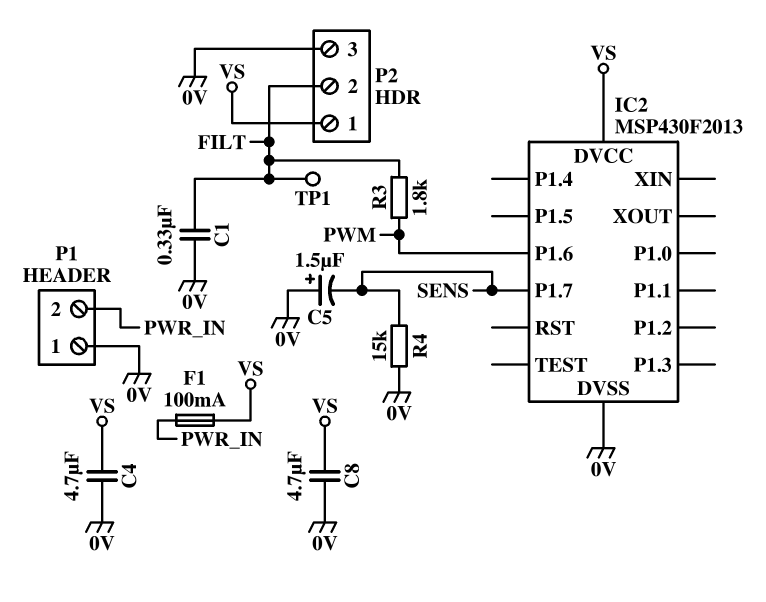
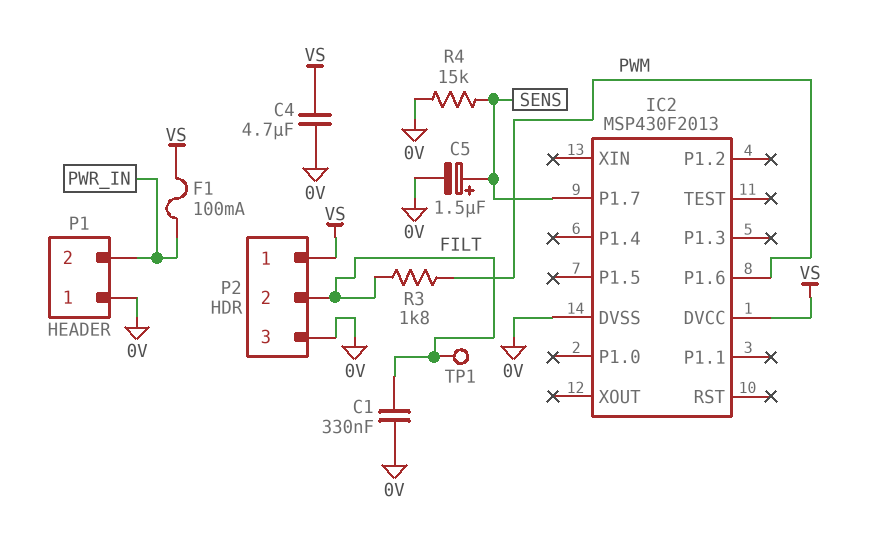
C5: 1.5uF (plus 0V, minus SENS) -> 1.5uF (plus SENS, minus 0V)
C8: 4.7uF (0V, VS) -> none

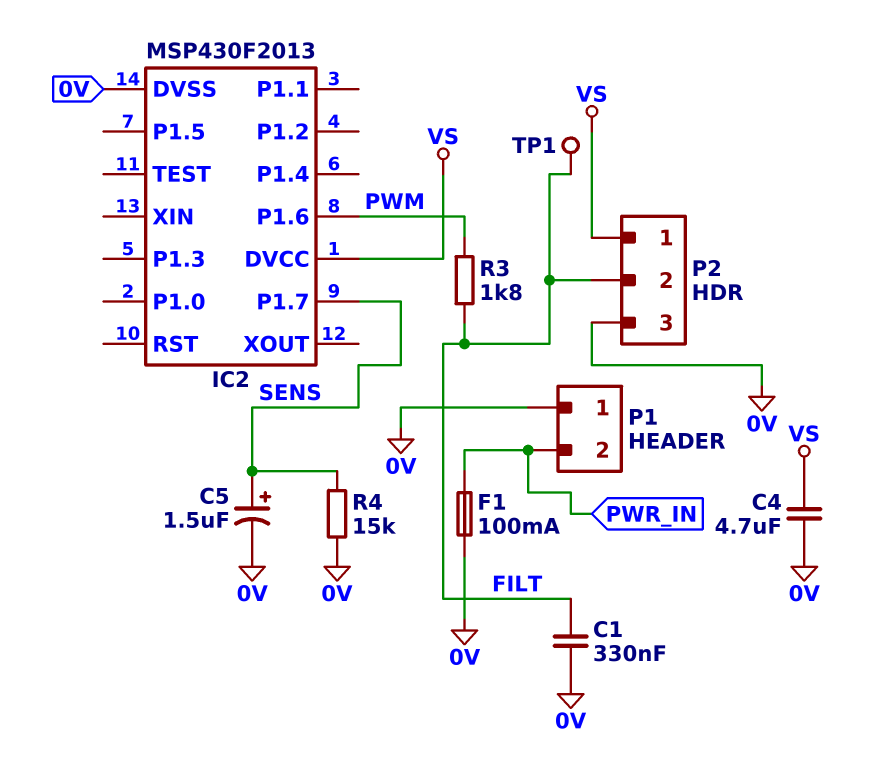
F1: 100mA (PWR_IN, VS) -> 100mA (0V, PWR_IN)

